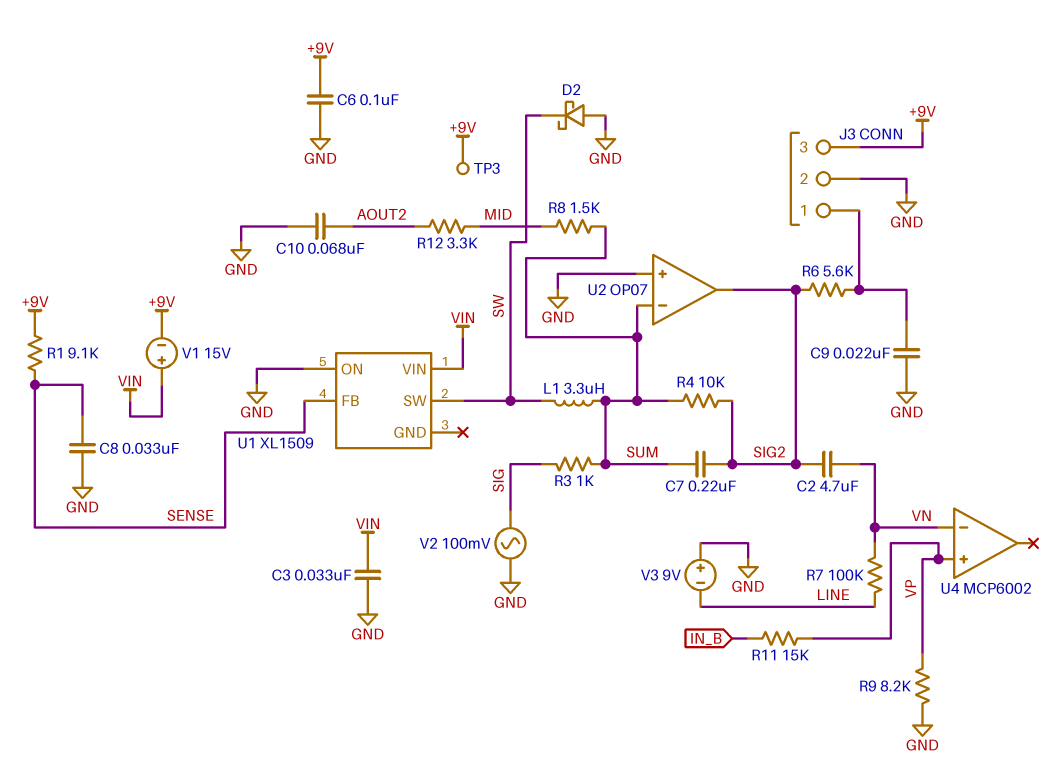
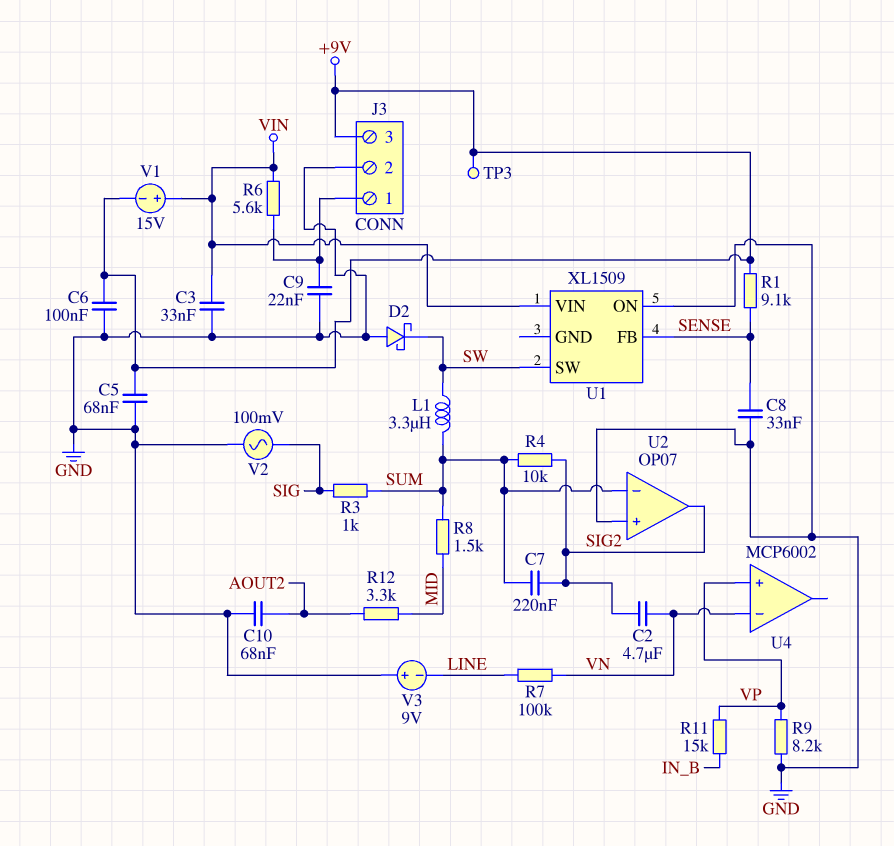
C5: none -> 68nF (+9V, GND)
R6: 5.6k (J3/1, SIG2) -> 5.6k (J3/1, VIN)

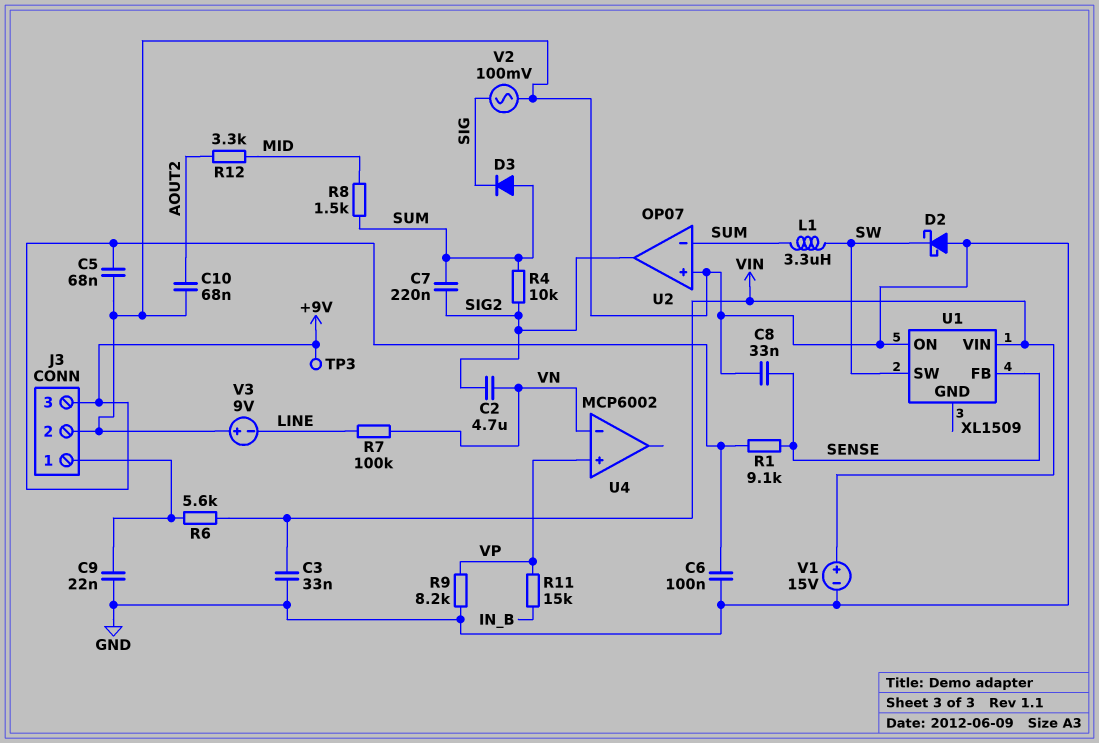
D3: none -> diode (A SUM, K SIG)
R3: 1k (SIG, SUM) -> none
V1: 15V (plus VIN, minus +9V) -> 15V (plus VIN, minus GND)

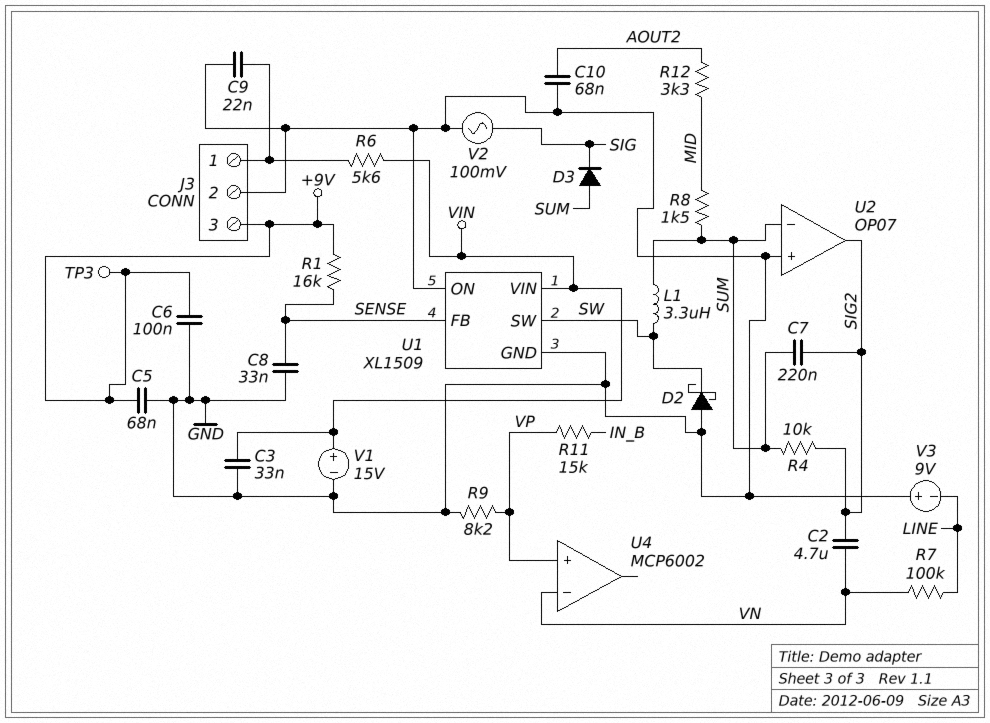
R1: 9.1k (+9V, SENSE) -> 16k (+9V, SENSE)
U1 pin GND: none -> GND

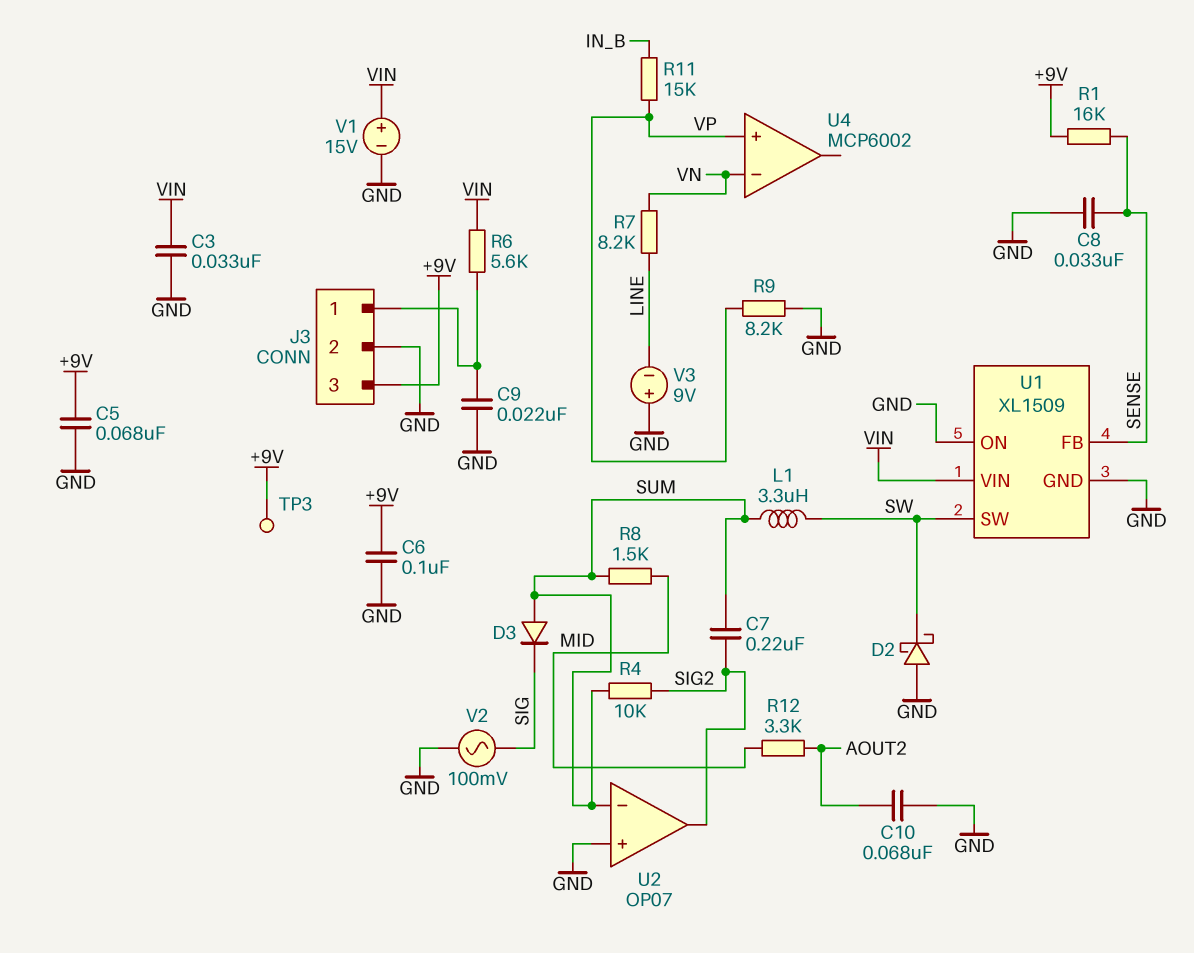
C2: 4.7uF (SIG2, VN) -> none
R7: 100k (LINE, VN) -> 8.2k (LINE, VN)

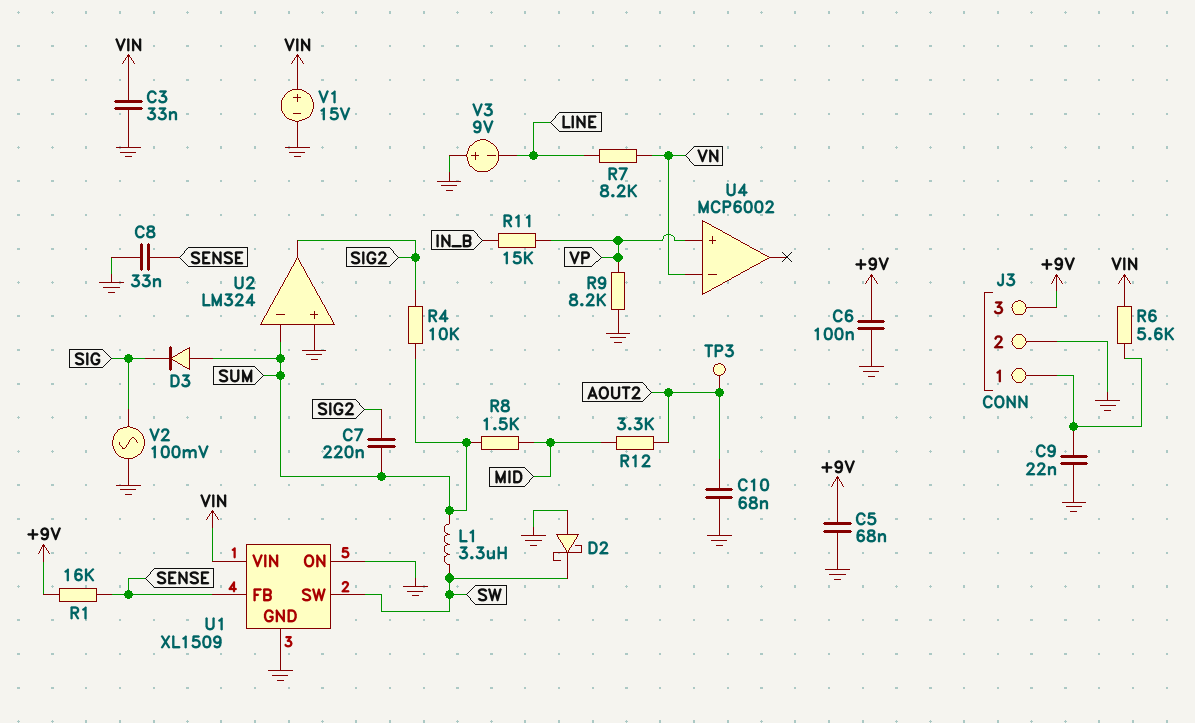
TP3: test point (+9V) -> test point (AOUT2)
U2: OP07 -> LM324

